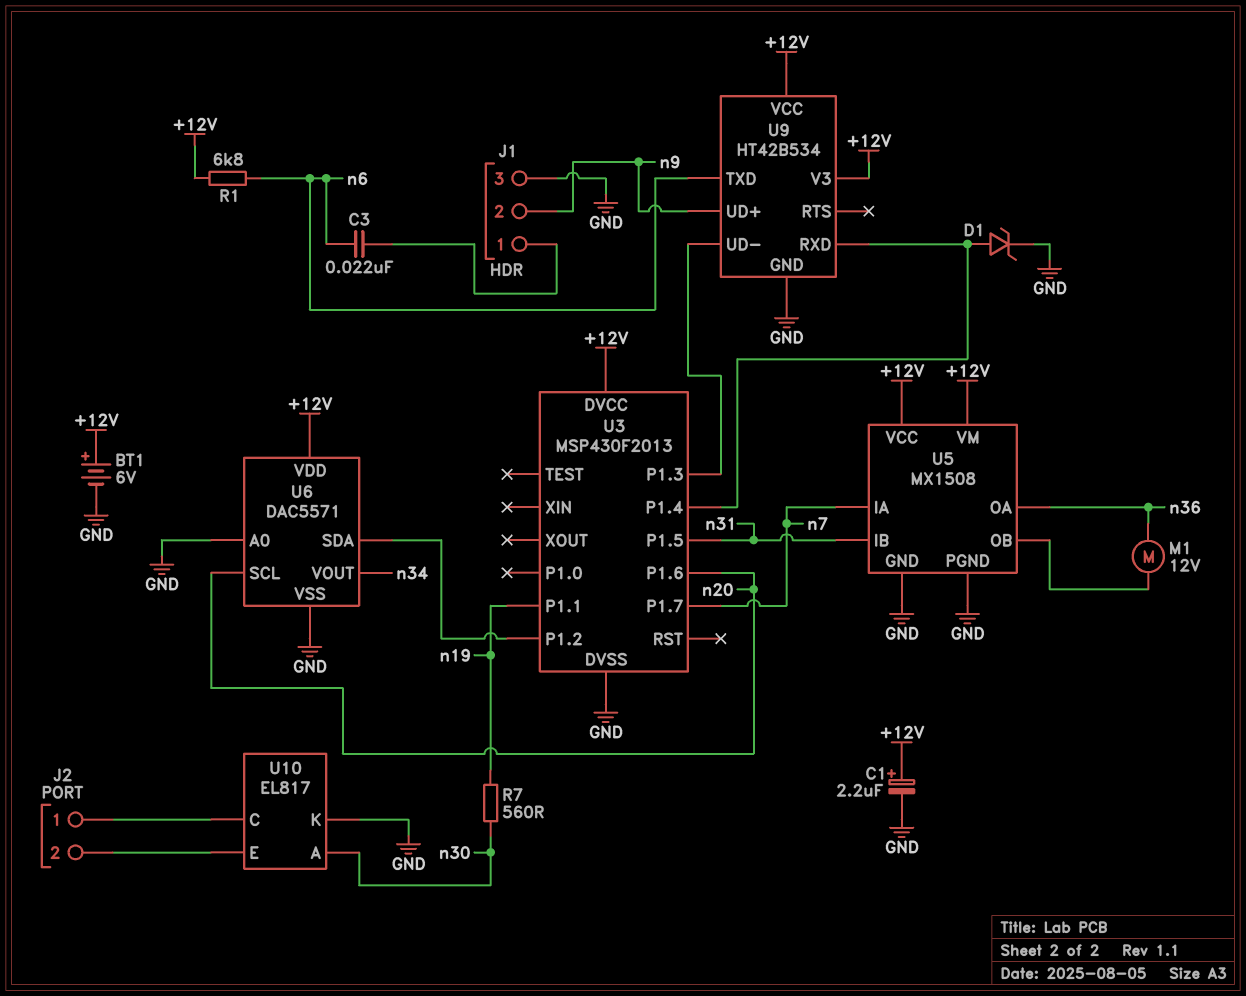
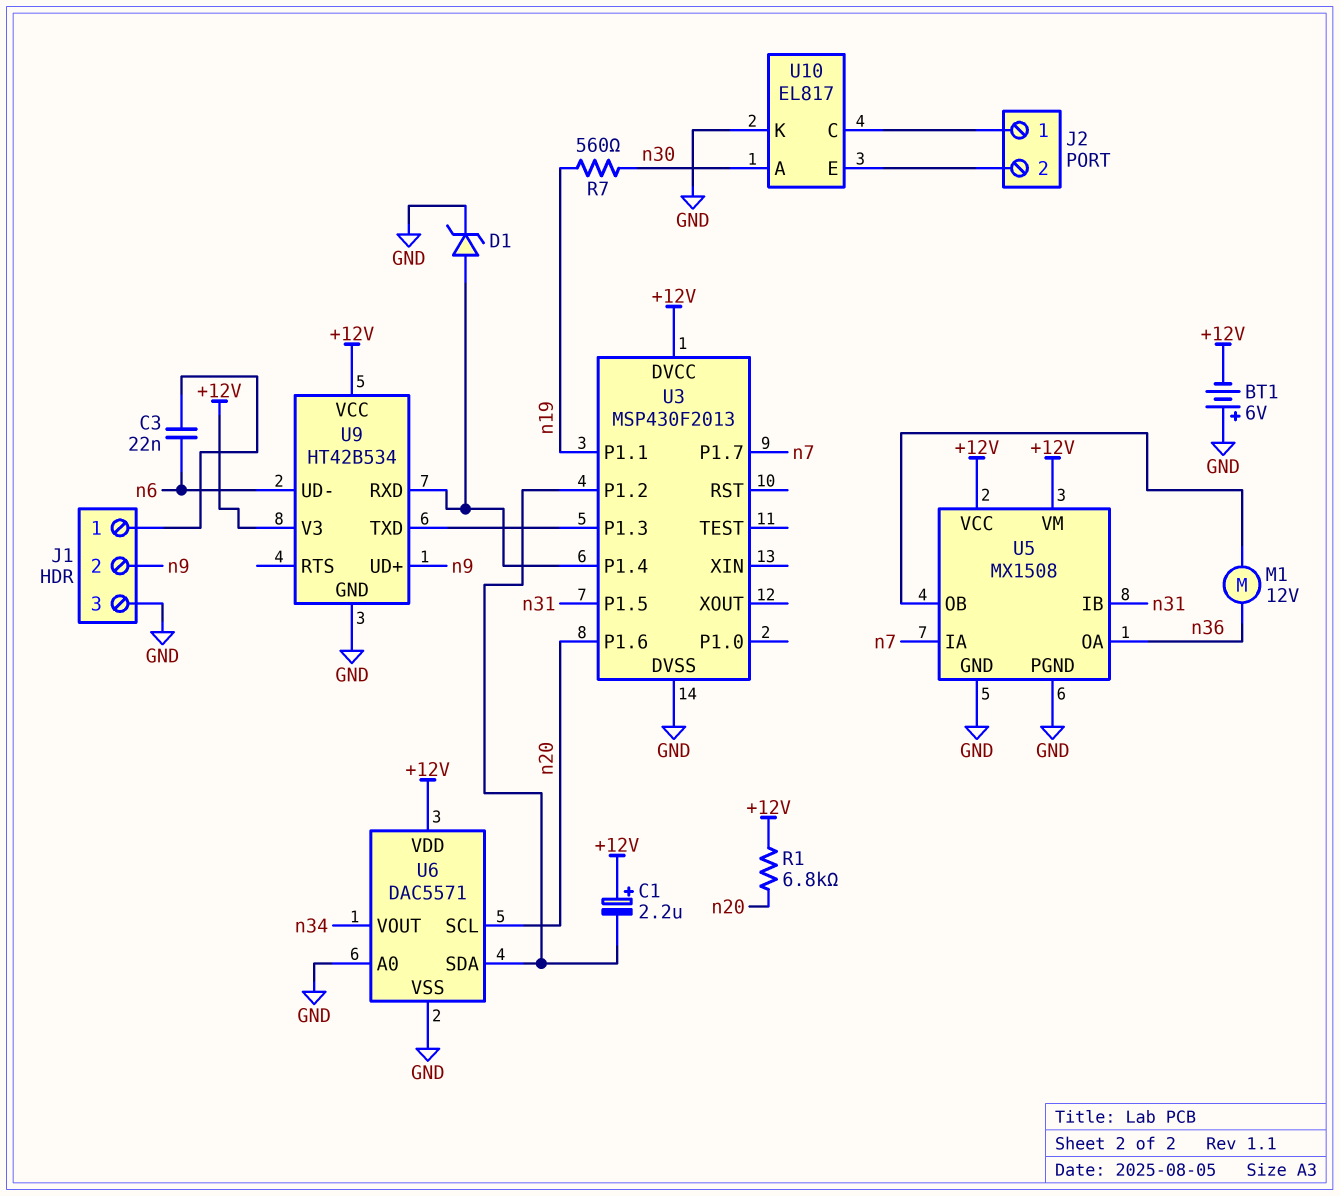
BT1: 6V (plus +12V, minus GND) -> 6V (plus GND, minus +12V)
C1: 2.2uF (plus +12V, minus GND) -> 2.2uF (plus +12V, minus U3/P1.2)
R1: 6.8k (+12V, n6) -> 6.8k (+12V, n20)
U9 pin TXD: n6 -> U3/P1.3
U9 pin UD-: U3/P1.3 -> n6

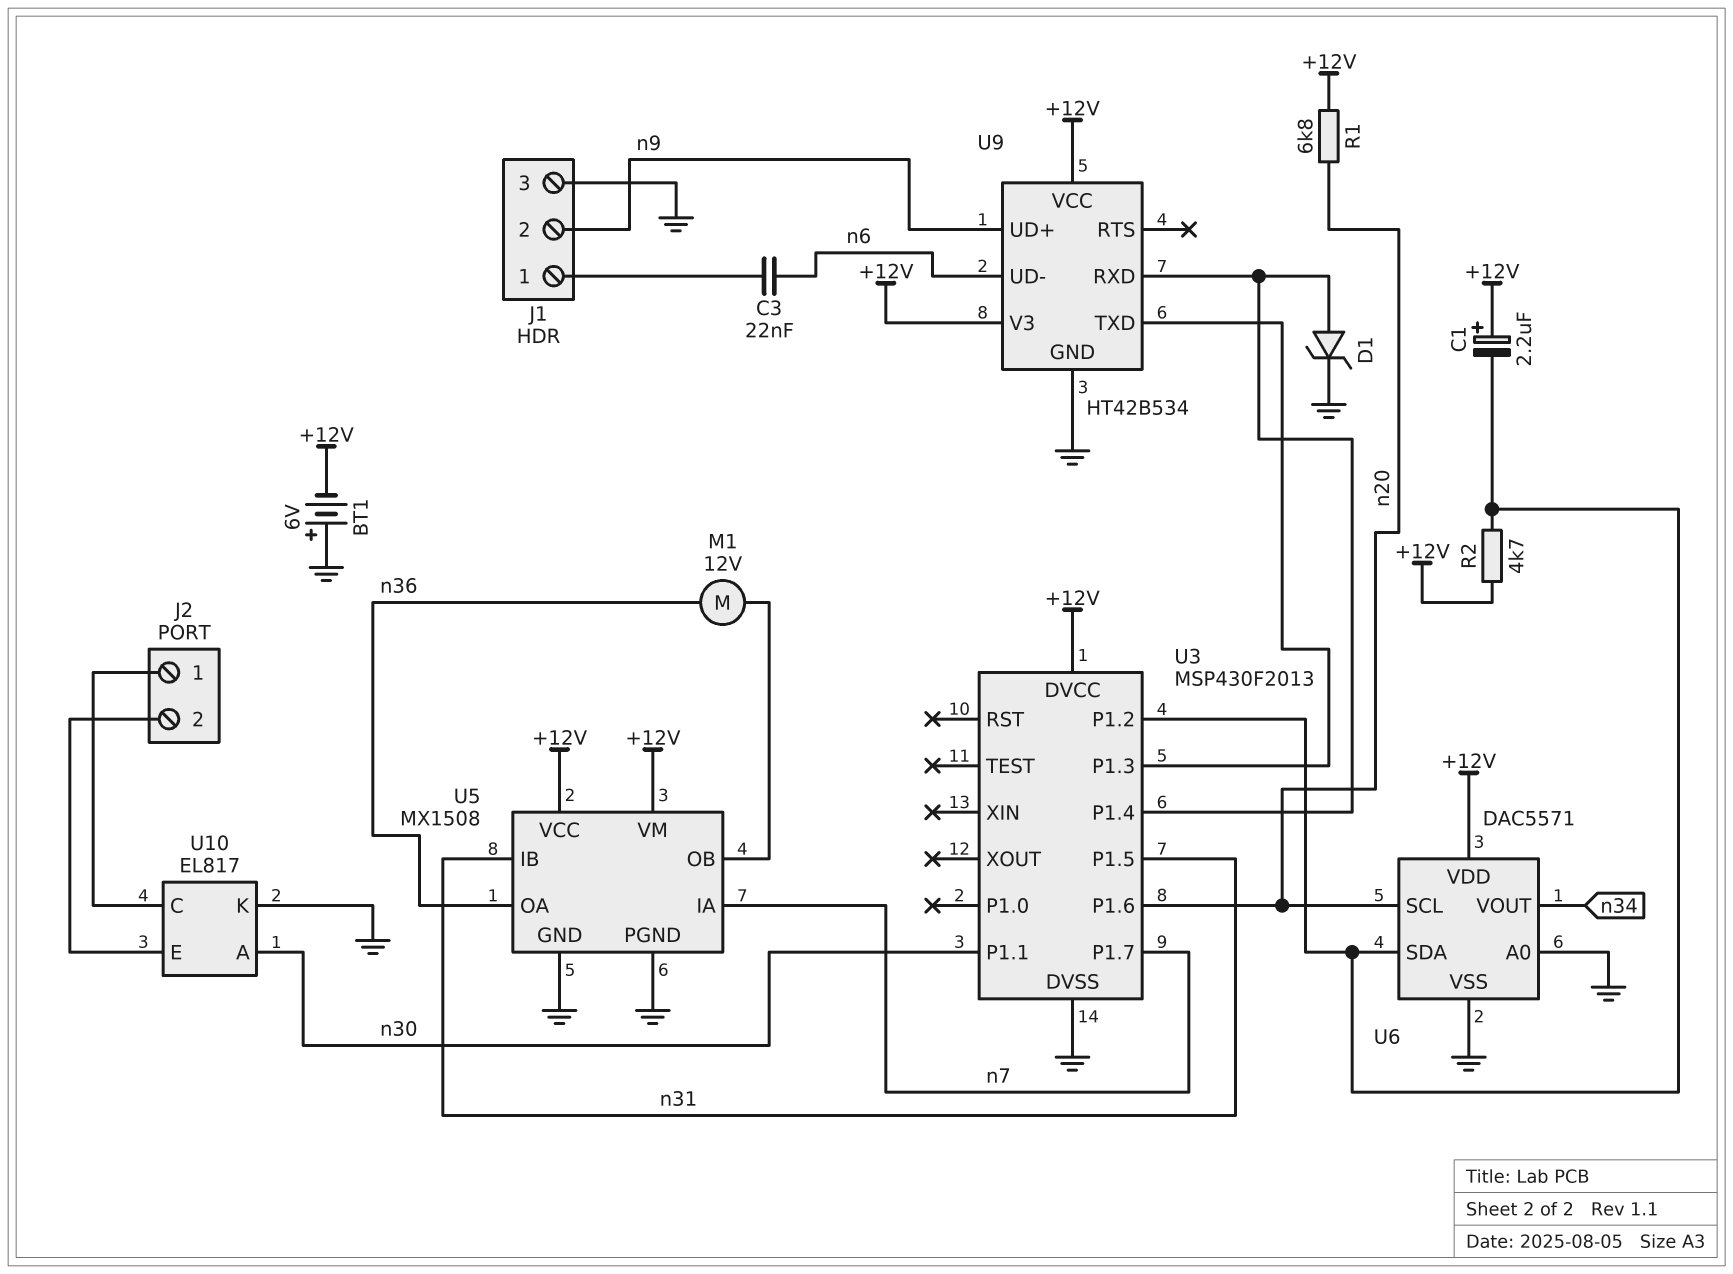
R2: none -> 4.7k (+12V, U3/P1.2)
R7: 560 (n19, n30) -> none
U3 pin P1.1: n19 -> n30

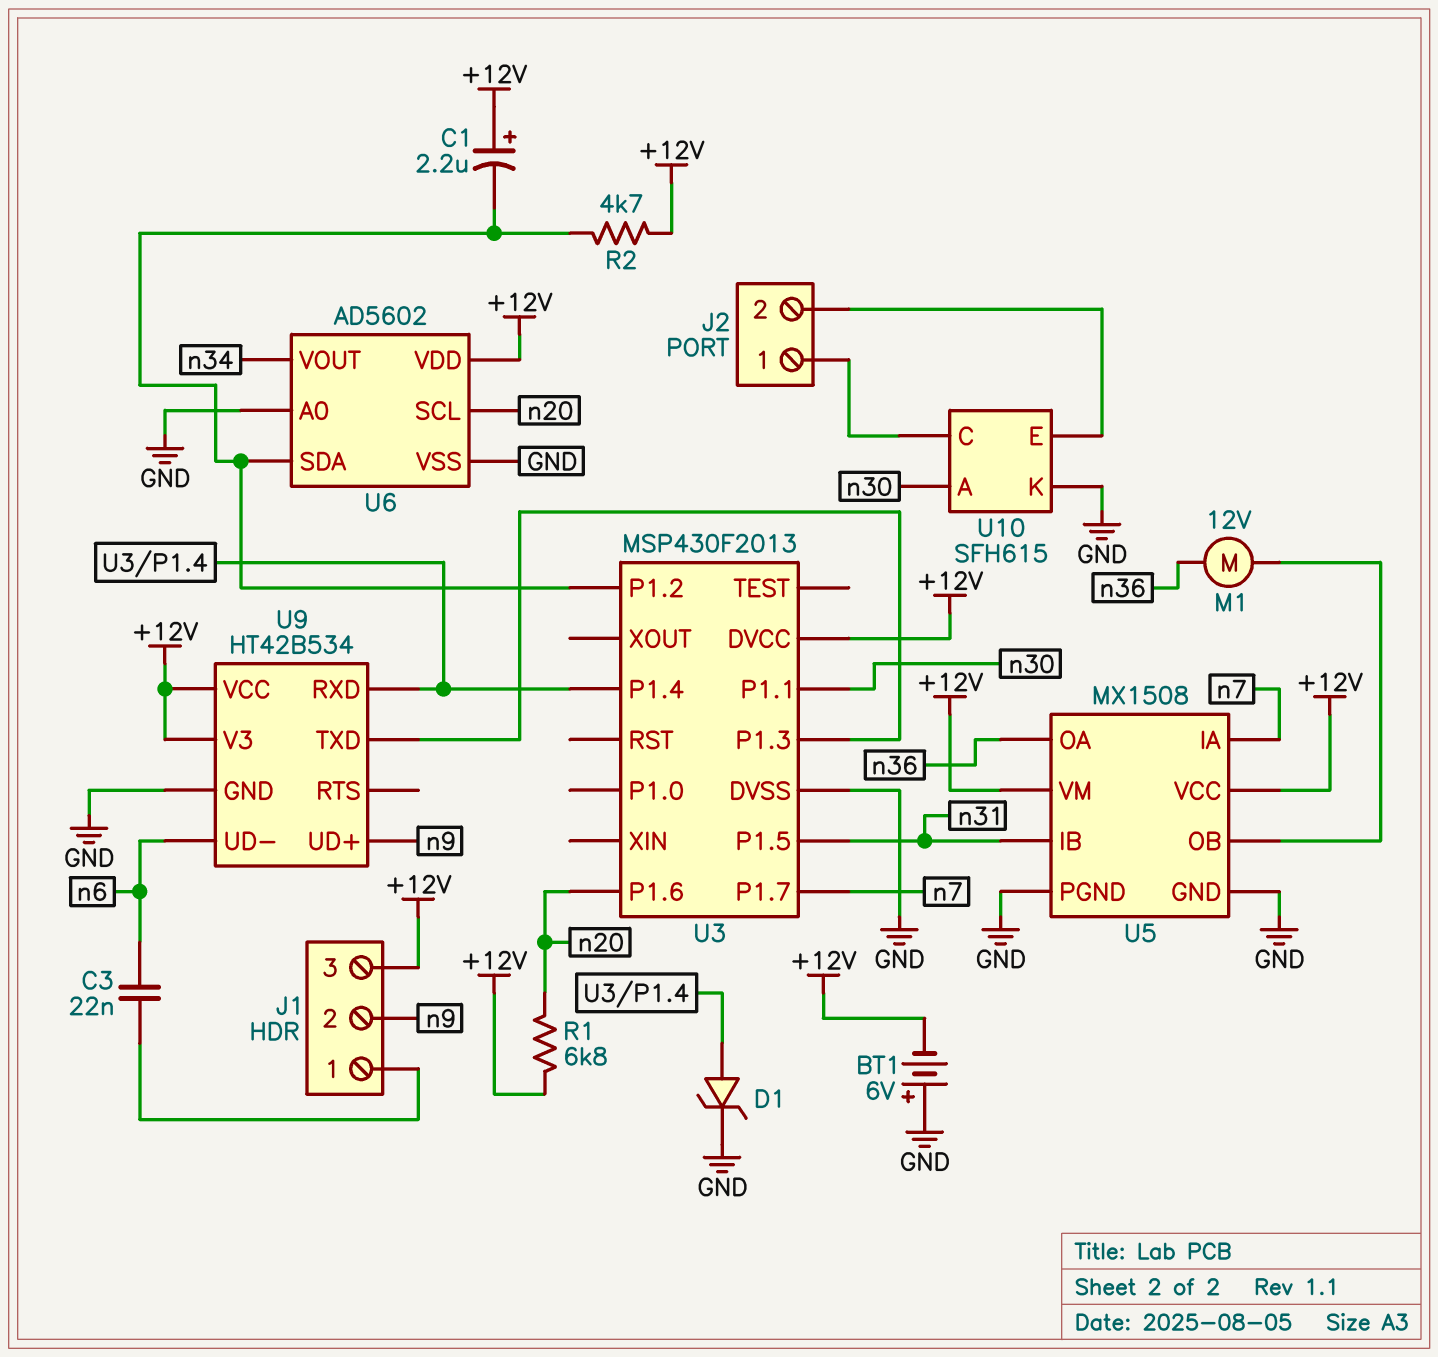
J1 pin 3: GND -> +12V
U6: DAC5571 -> AD5602
U10: EL817 -> SFH615

